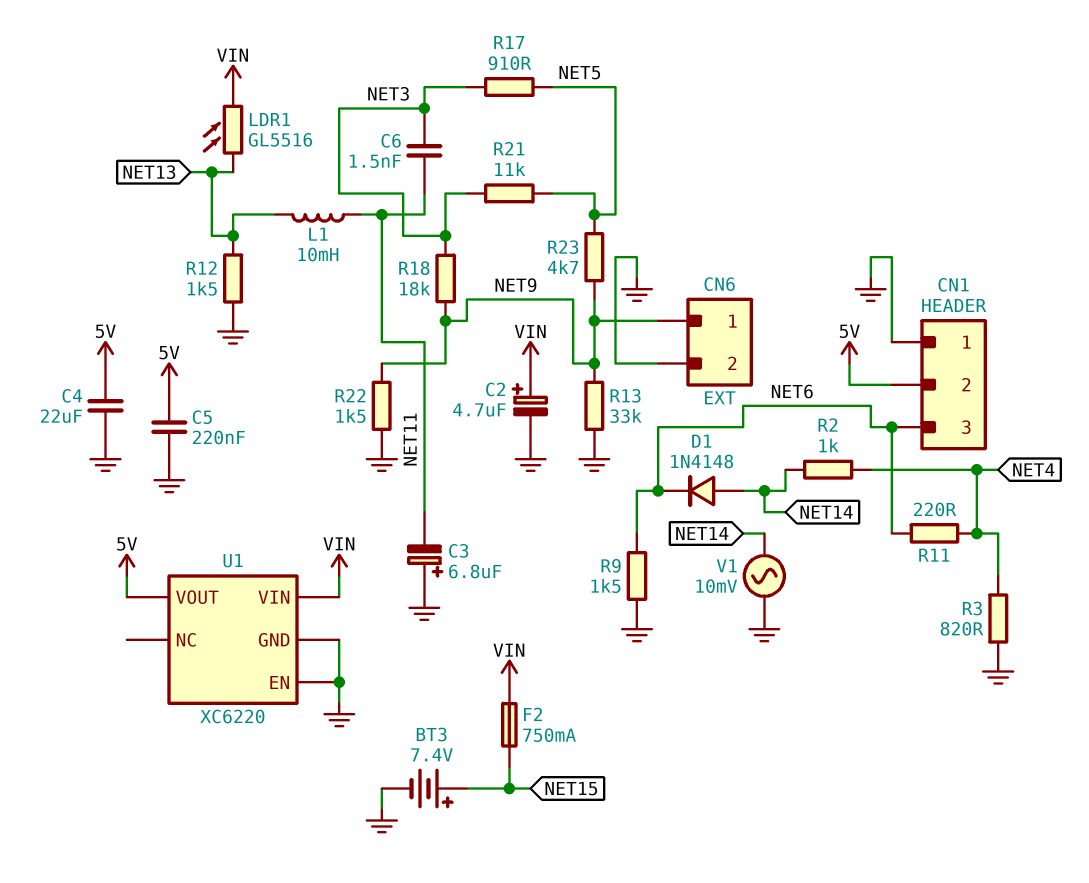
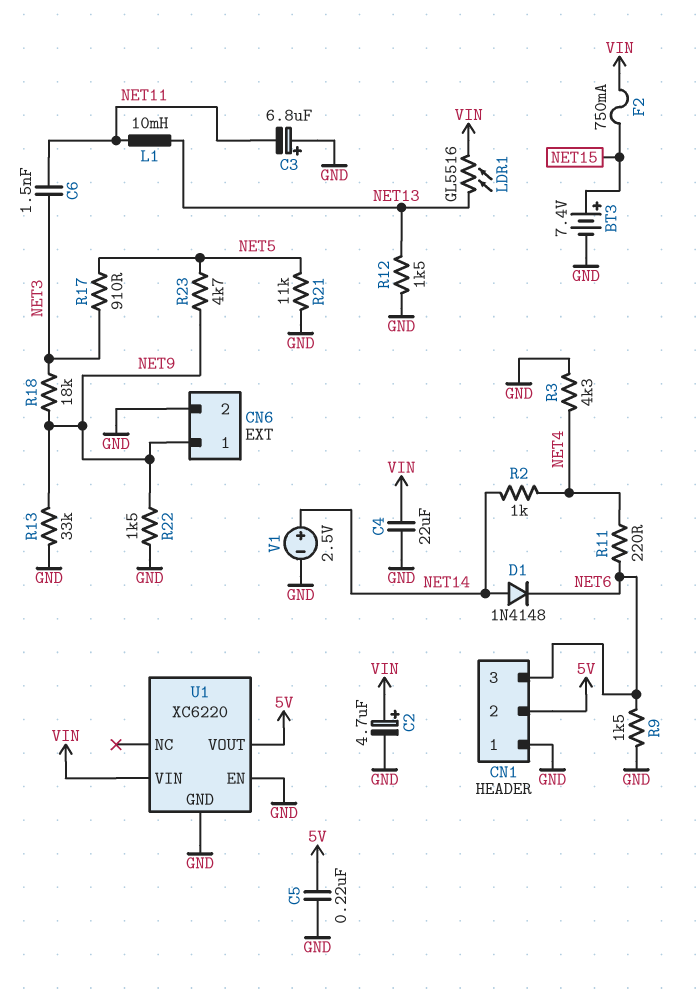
C4: 22uF (5V, GND) -> 22uF (GND, VIN)
R3: 820 (GND, NET4) -> 4.3k (GND, NET4)
R21: 11k (NET3, NET5) -> 11k (GND, NET5)
V1: AC 10mV (GND, NET14) -> 2.5V (plus NET14, minus GND)

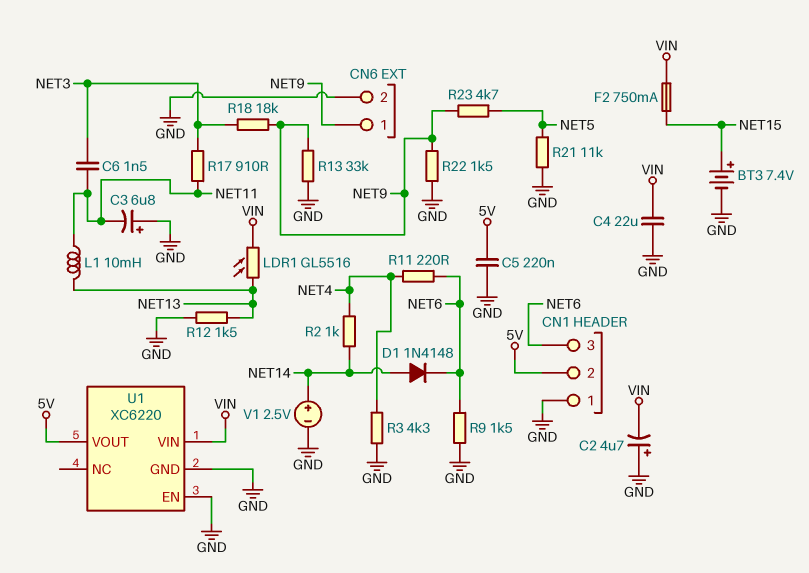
C2: 4.7uF (plus VIN, minus GND) -> 4.7uF (plus GND, minus VIN)
R17: 910 (NET3, NET5) -> 910 (NET3, NET11)

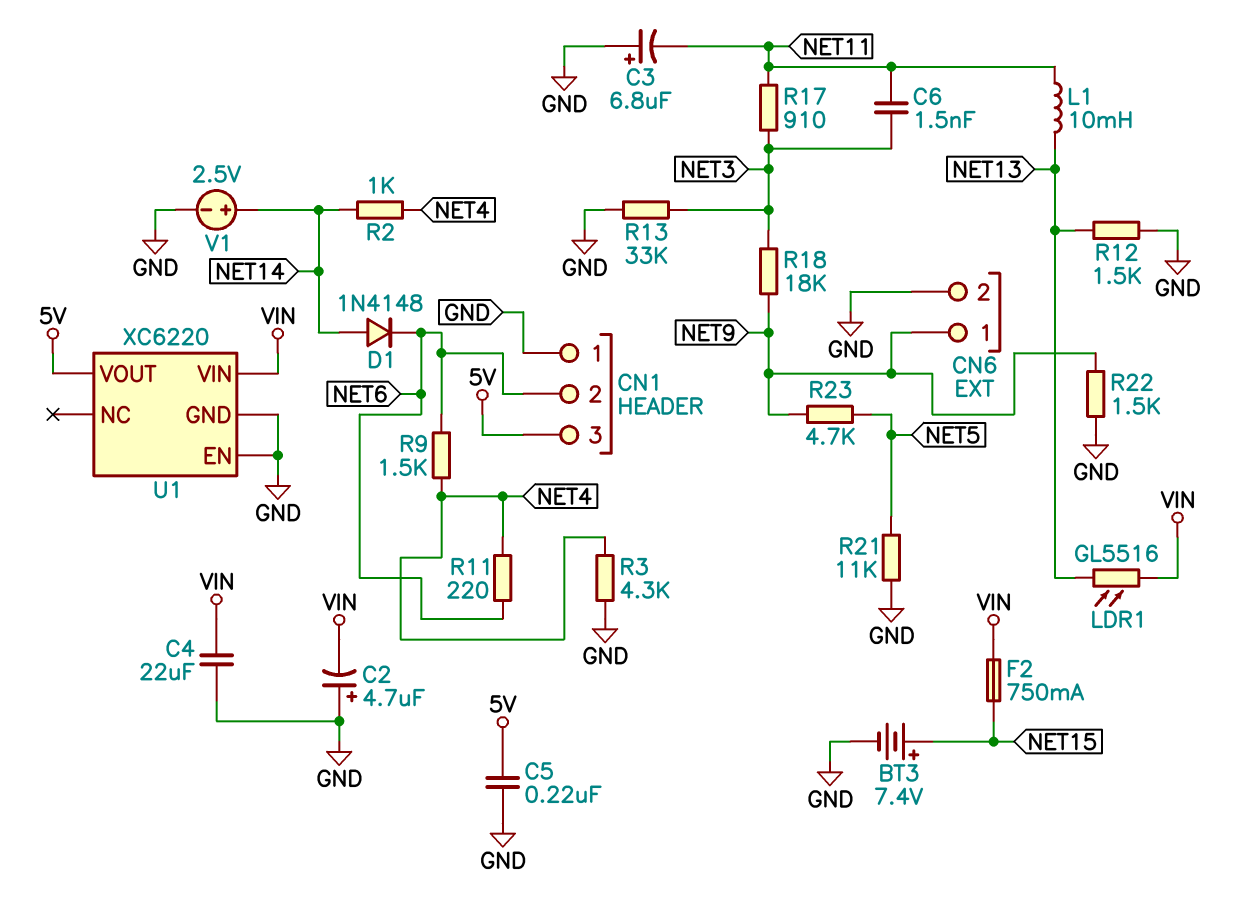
CN1 pin 2: 5V -> NET6
CN1 pin 3: NET6 -> 5V
R9: 1.5k (GND, NET6) -> 1.5k (NET4, NET6)
R13: 33k (GND, NET9) -> 33k (GND, NET3)

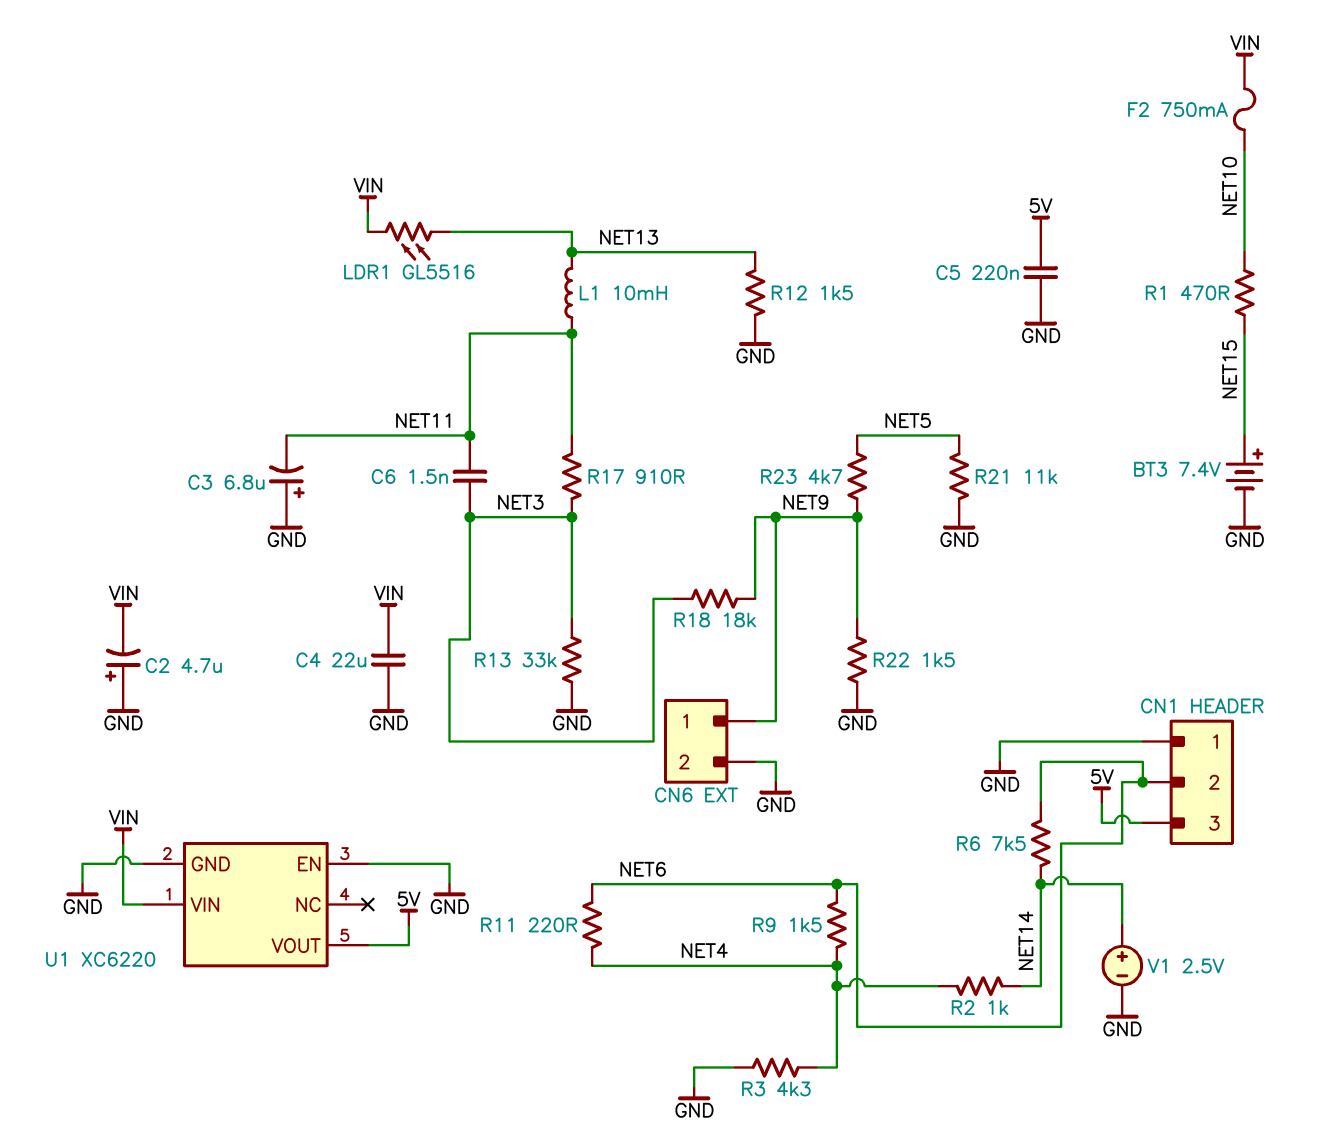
D1: diode 1N4148 (A NET14, K NET6) -> none
F2: 750mA (NET15, VIN) -> 750mA (NET10, VIN)
R1: none -> 470 (NET10, NET15)
R6: none -> 7.5k (NET6, NET14)

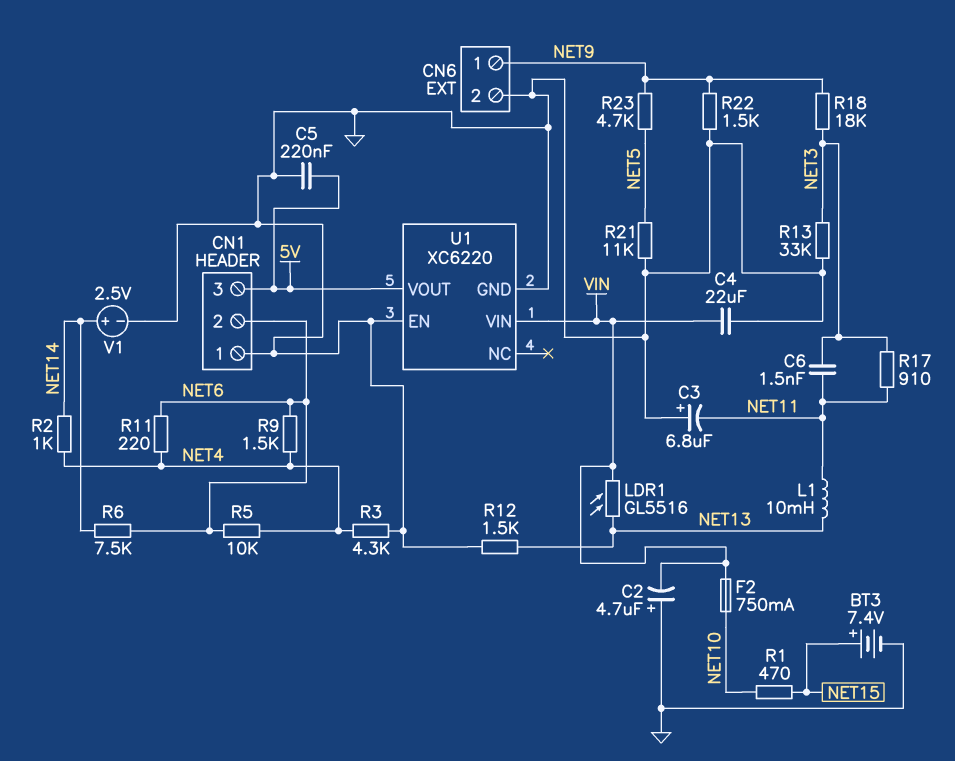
R5: none -> 10k (NET4, NET6)

